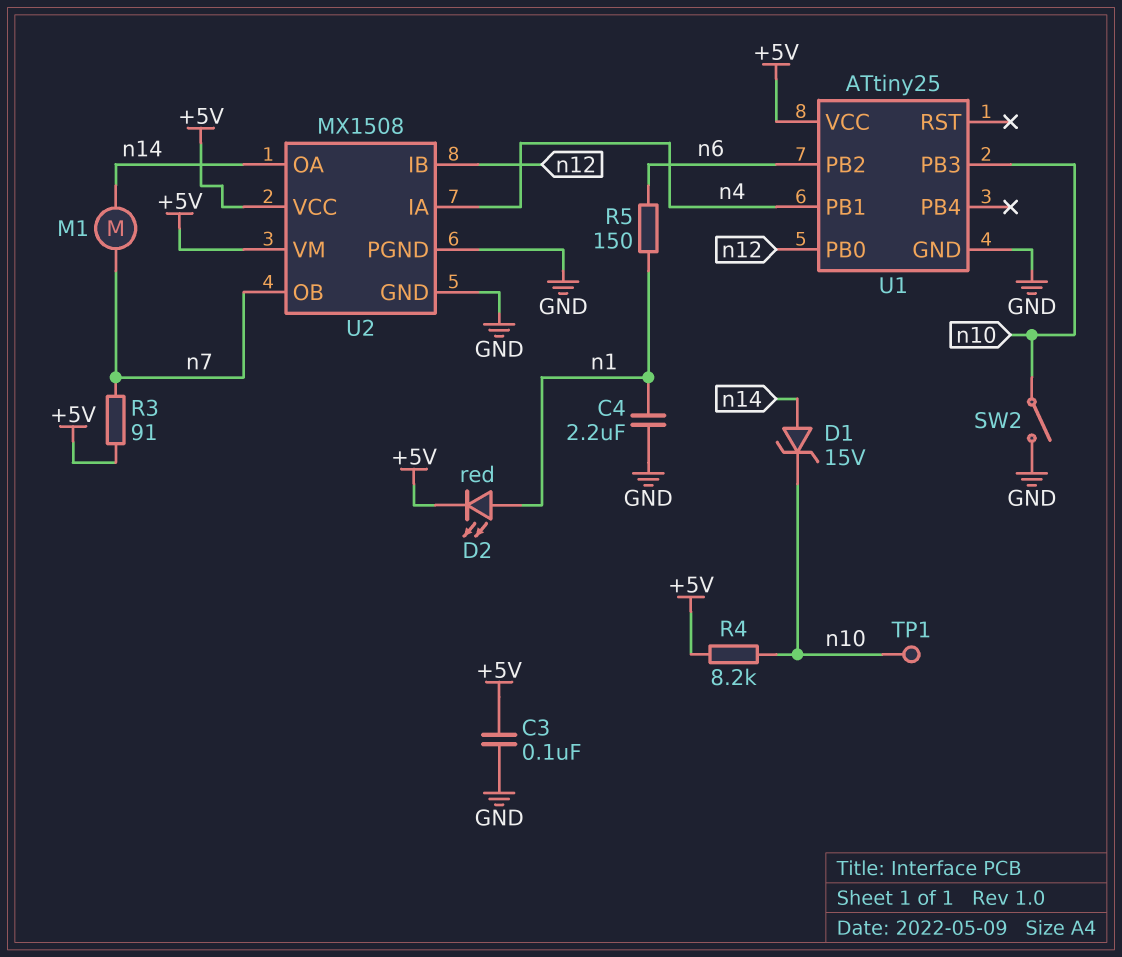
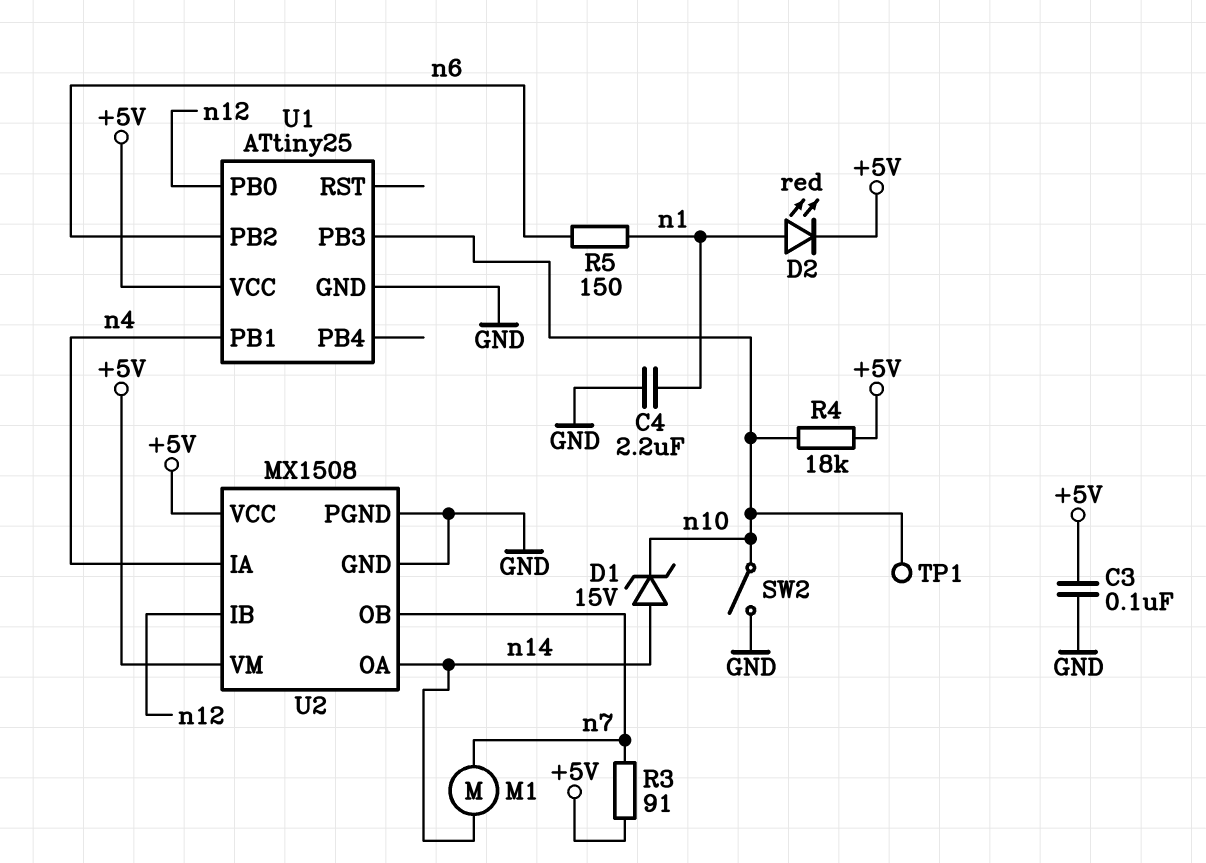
R4: 8.2k (+5V, n10) -> 18k (+5V, n10)

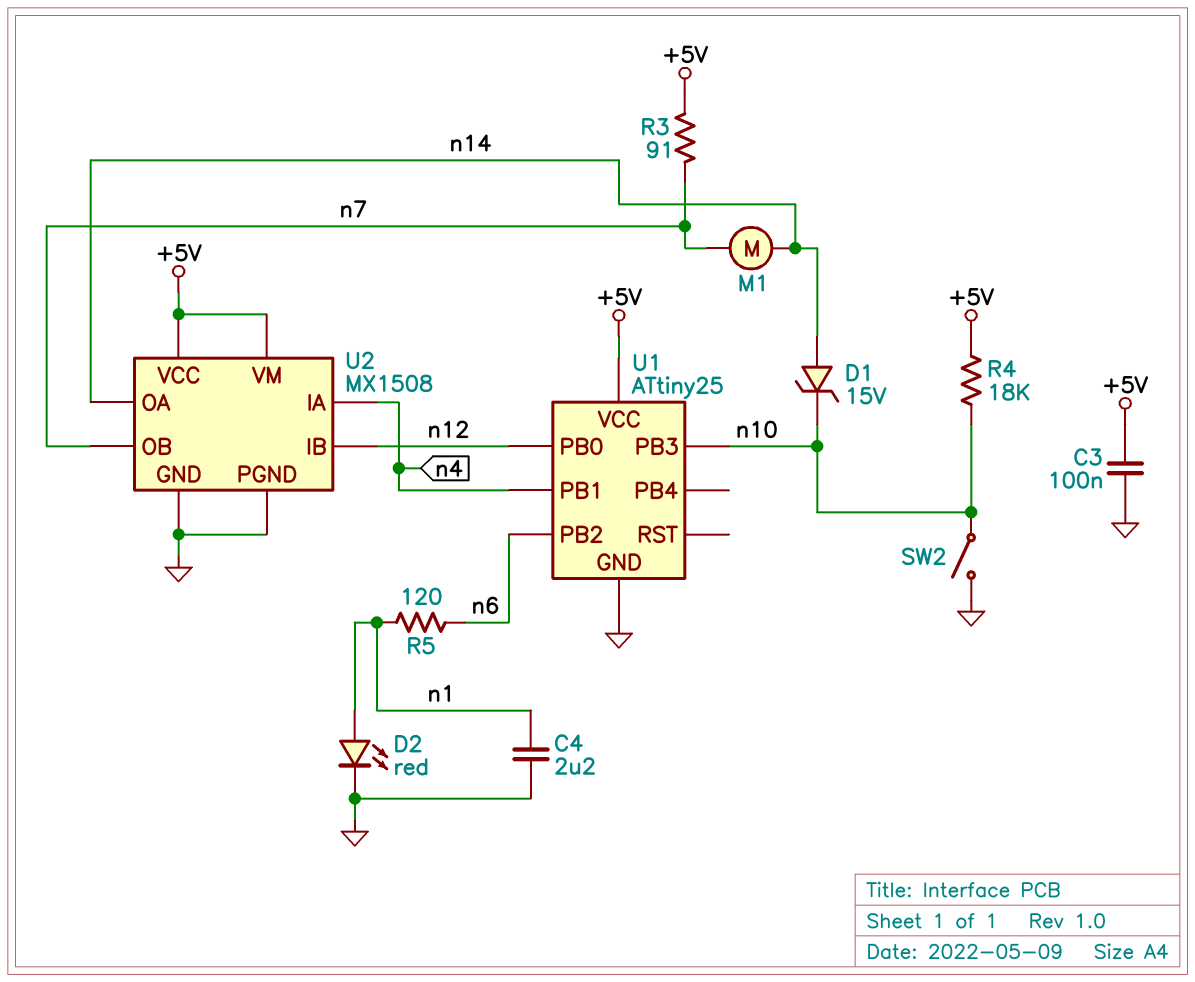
D2: LED red (A n1, K +5V) -> LED red (A n1, K GND)
R5: 150 (n1, n6) -> 120 (n1, n6)
TP1: test point (n10) -> none

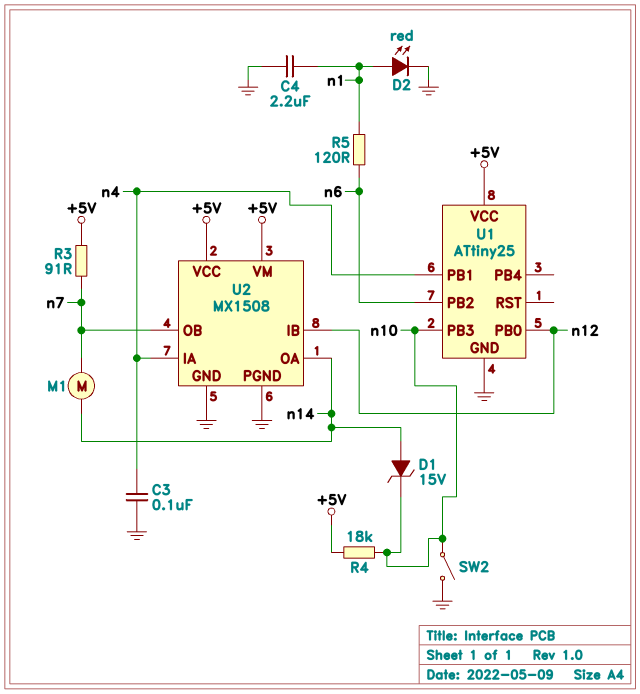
C3: 100nF (+5V, GND) -> 100nF (GND, n4)

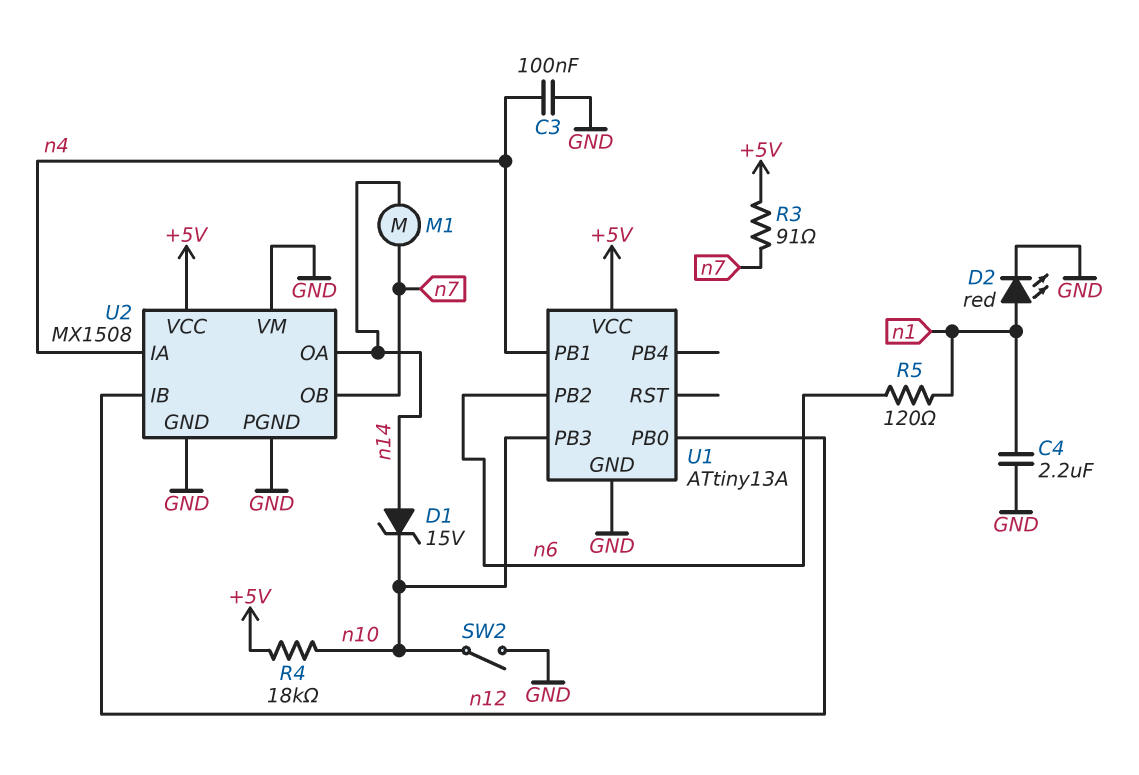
U1: ATtiny25 -> ATtiny13A
U2 pin VM: +5V -> GND

